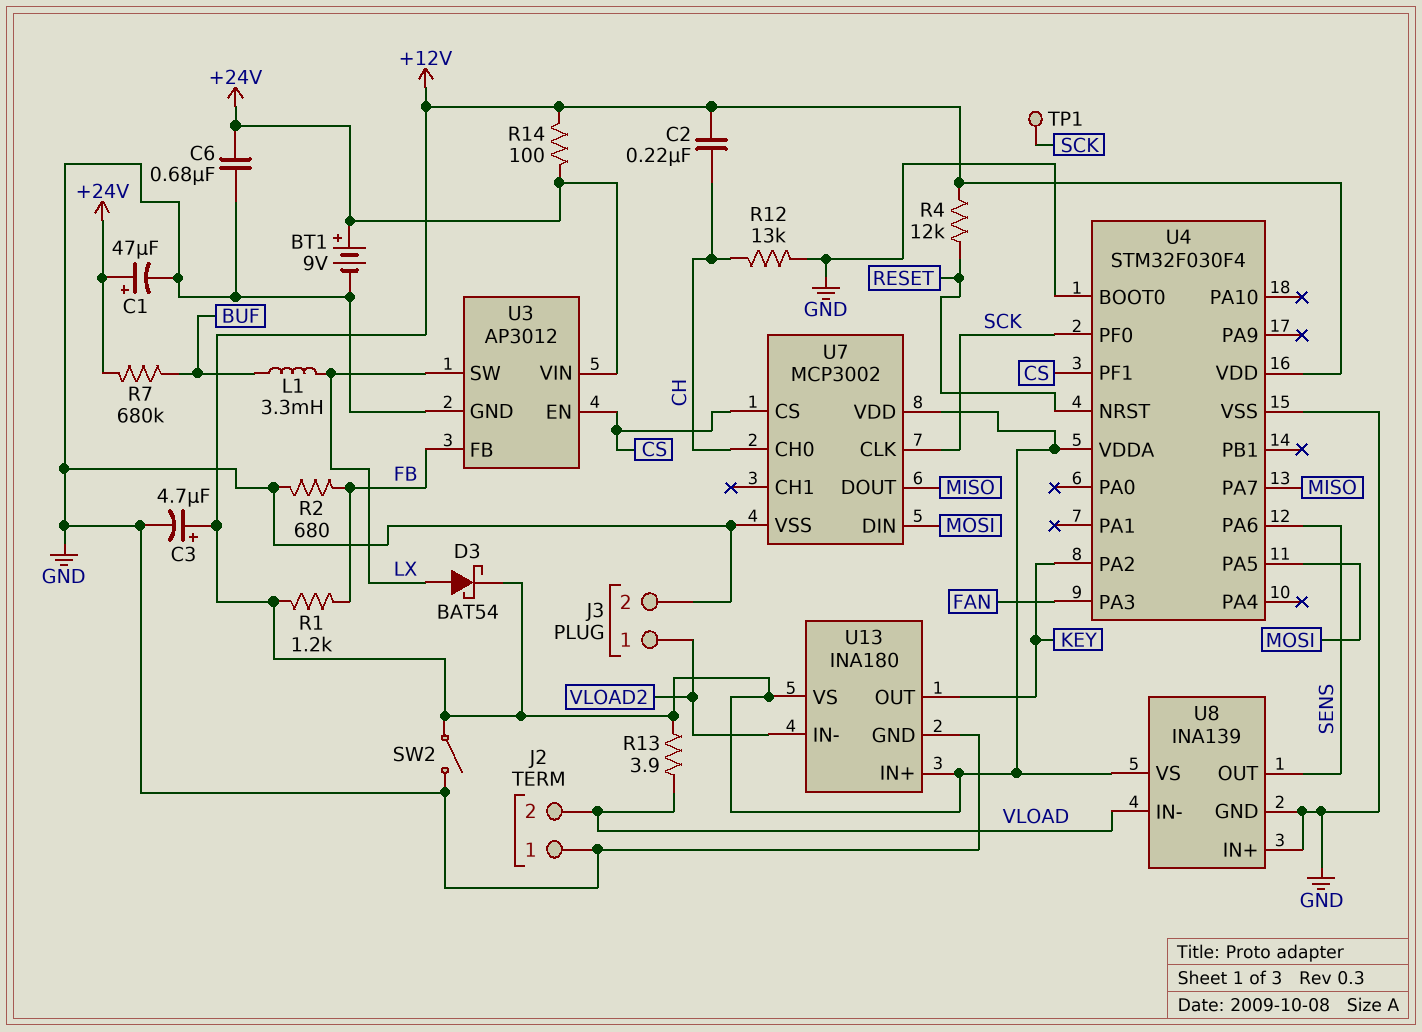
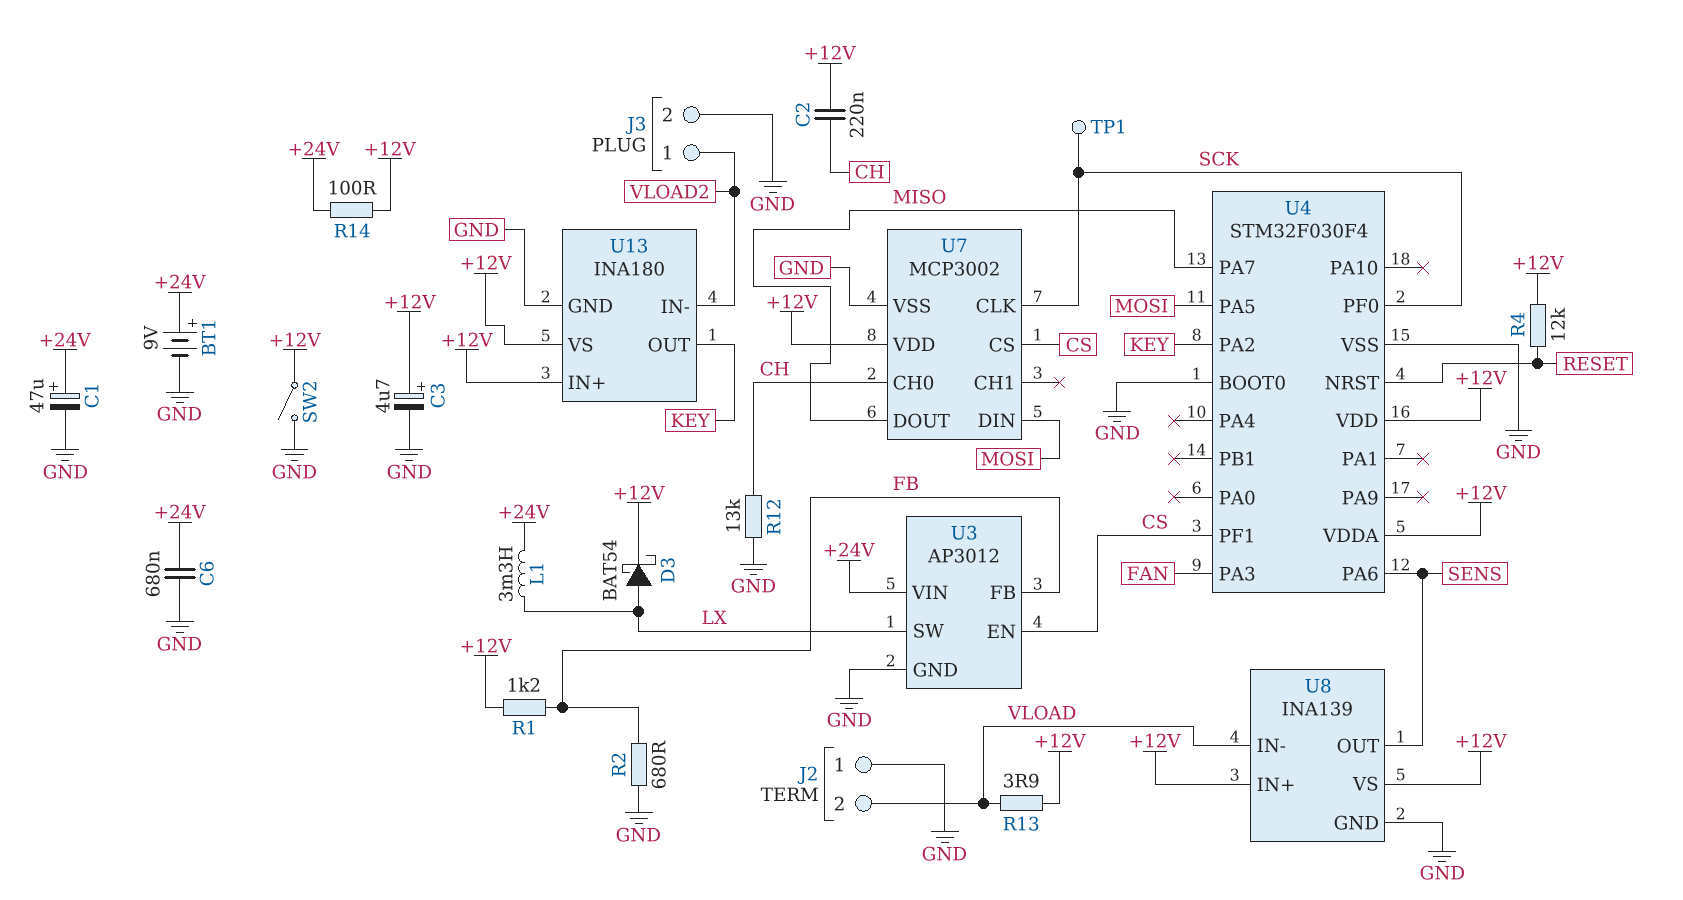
L1: 3.3mH (BUF, LX) -> 3.3mH (+24V, LX)
R7: 680k (+24V, BUF) -> none
U8 pin IN+: GND -> +12V

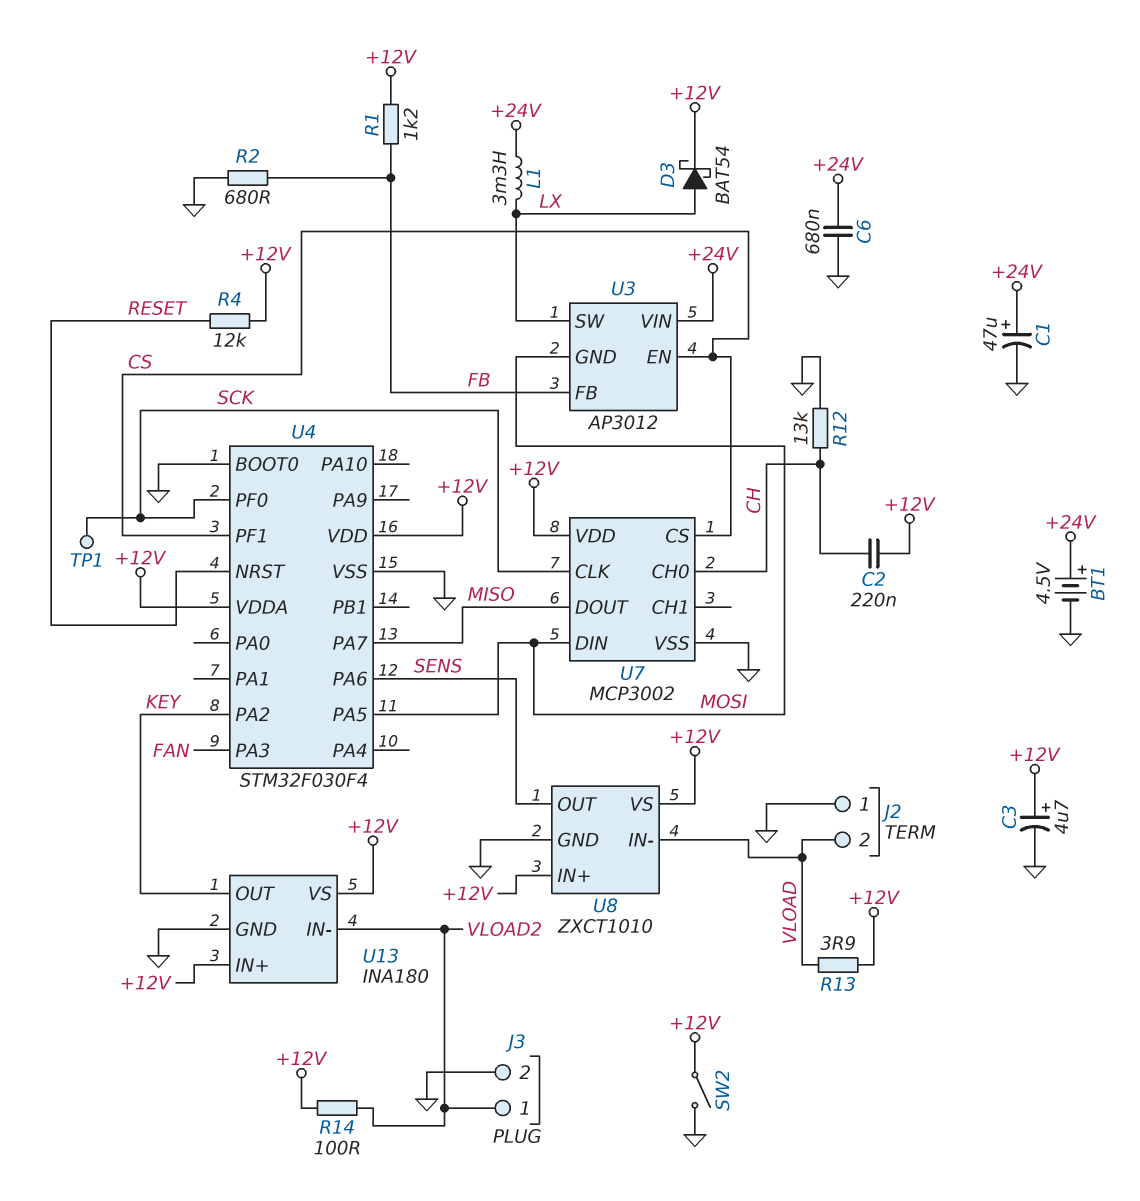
BT1: 9V (plus +24V, minus GND) -> 4.5V (plus +24V, minus GND)
R14: 100 (+12V, +24V) -> 100 (+12V, VLOAD2)
U3 pin GND: GND -> MOSI
U8: INA139 -> ZXCT1010

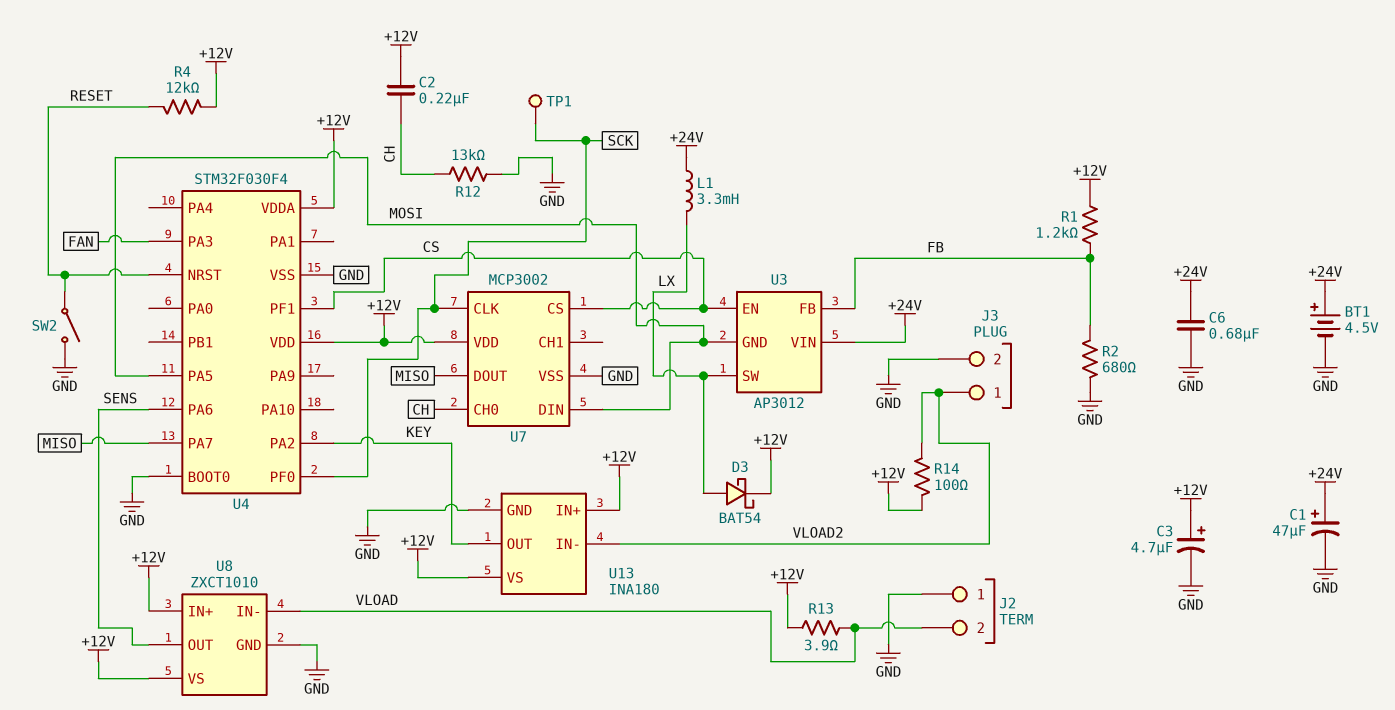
SW2: switch (+12V, GND) -> switch (GND, RESET)

